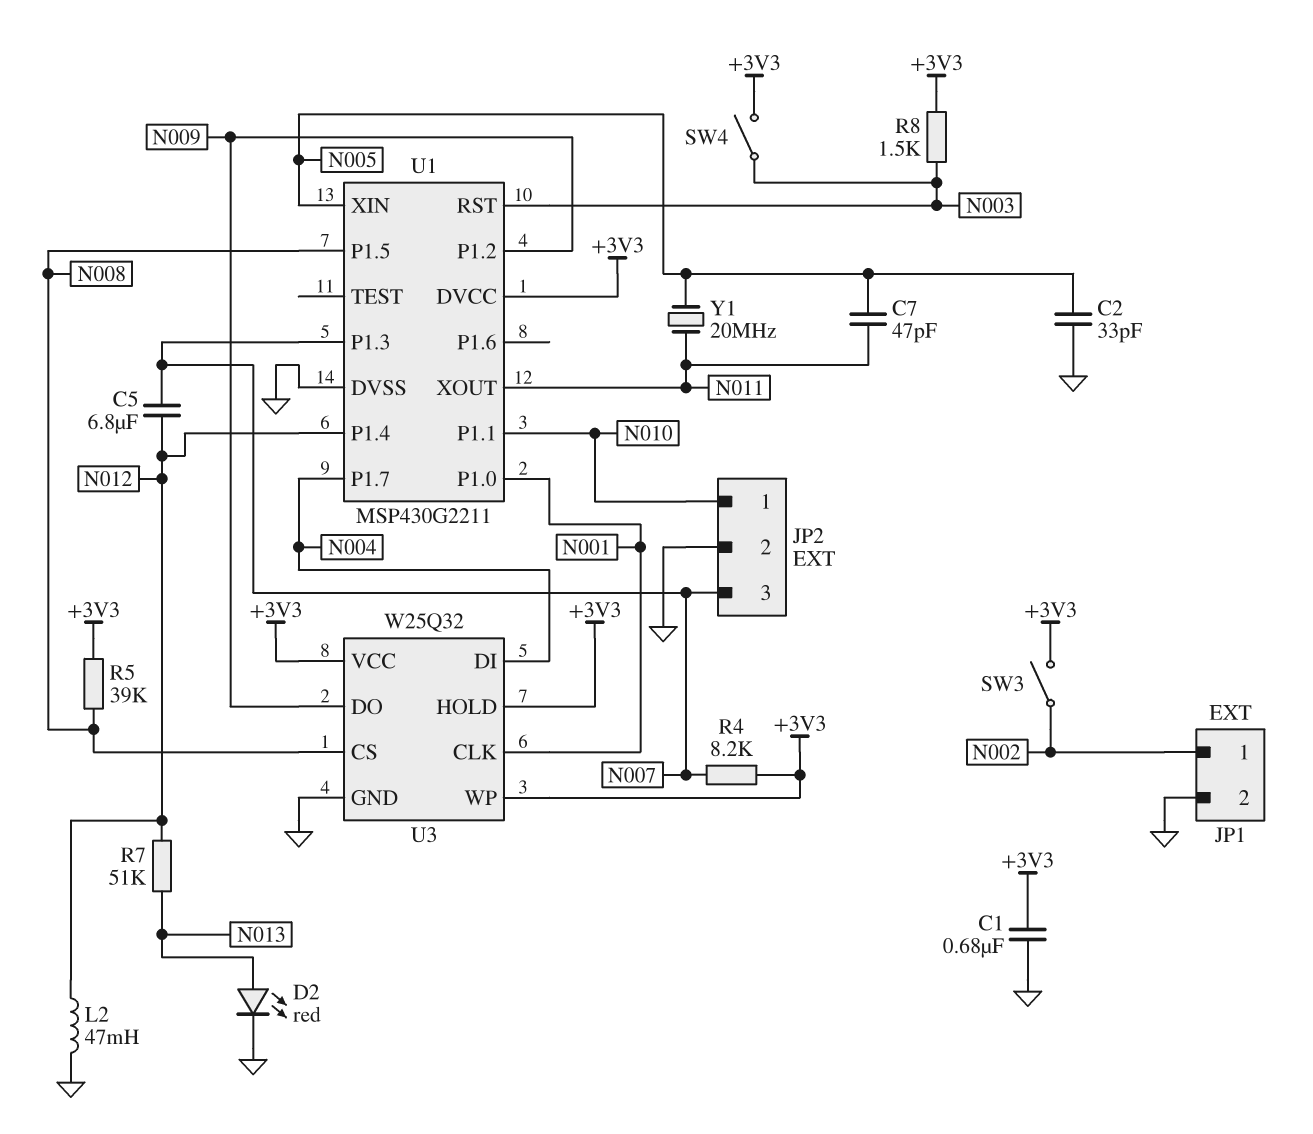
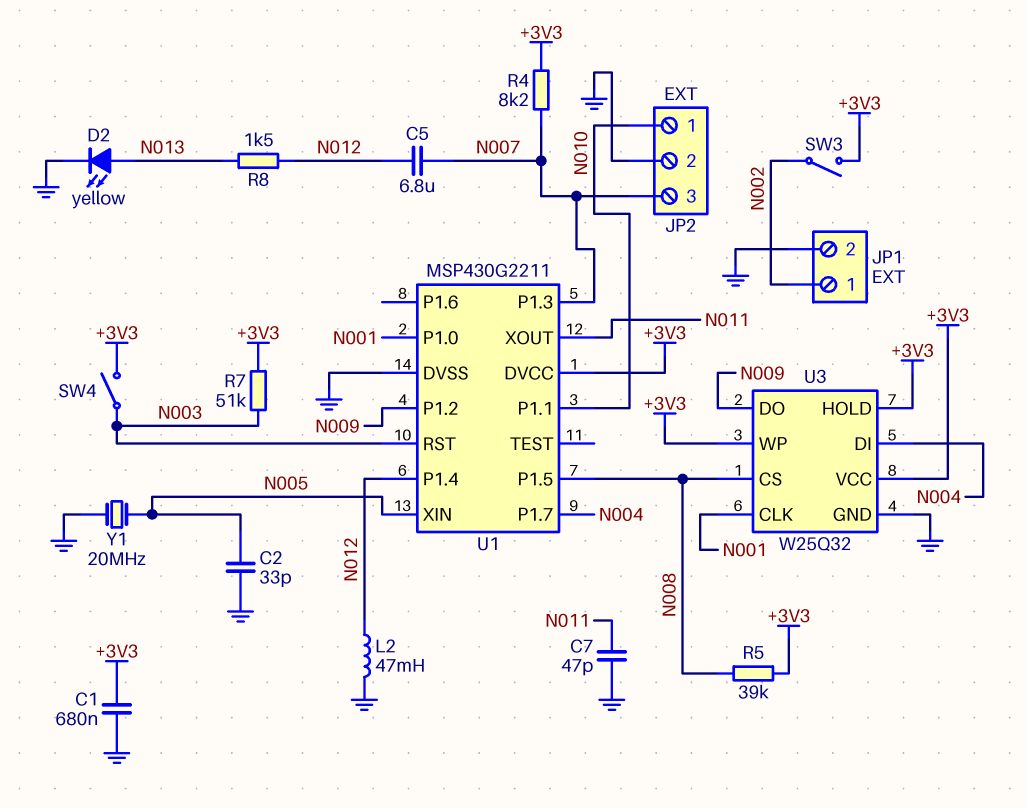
C7: 47pF (N005, N011) -> 47pF (GND, N011)
D2: LED red (A N013, K GND) -> LED yellow (A N013, K GND)
R7: 51k (N012, N013) -> 51k (+3V3, N003)
R8: 1.5k (+3V3, N003) -> 1.5k (N012, N013)
Y1: 20MHz (N005, N011) -> 20MHz (GND, N005)

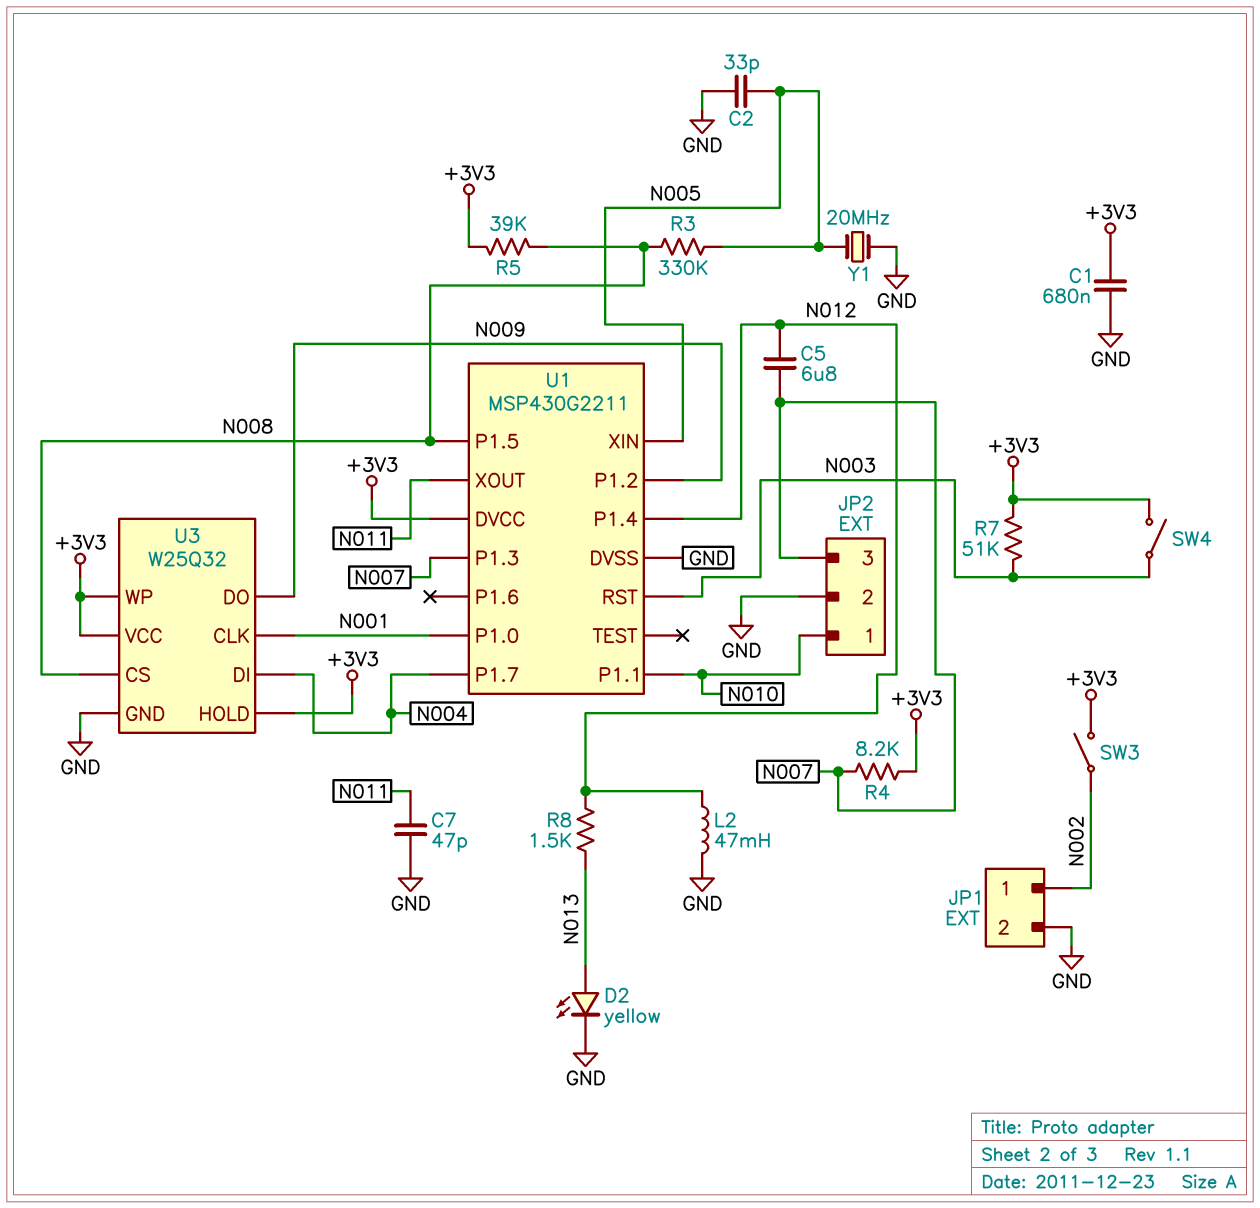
R3: none -> 330k (N005, N008)

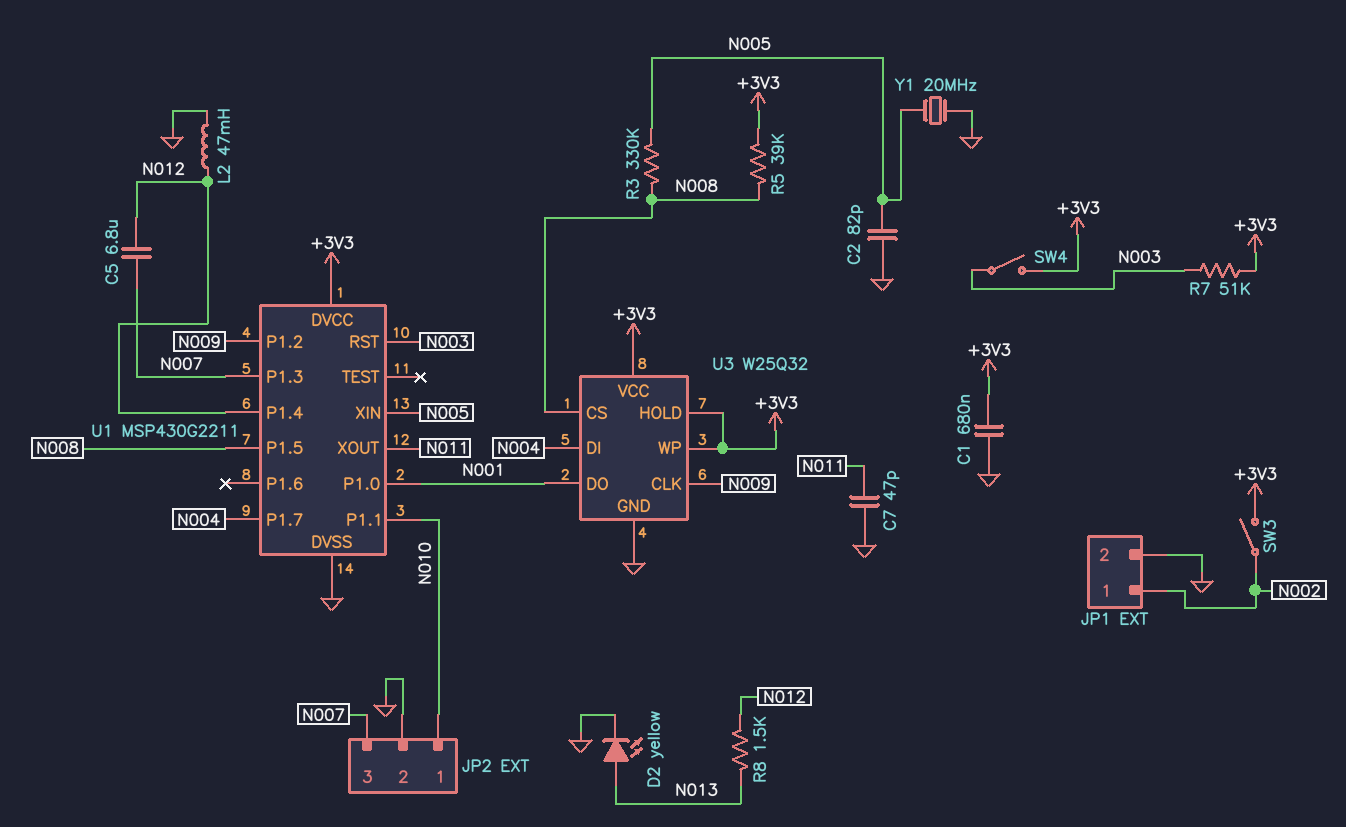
C2: 33pF (GND, N005) -> 82pF (GND, N005)
R4: 8.2k (+3V3, N007) -> none
U3 pin CLK: N001 -> N009
U3 pin DO: N009 -> N001

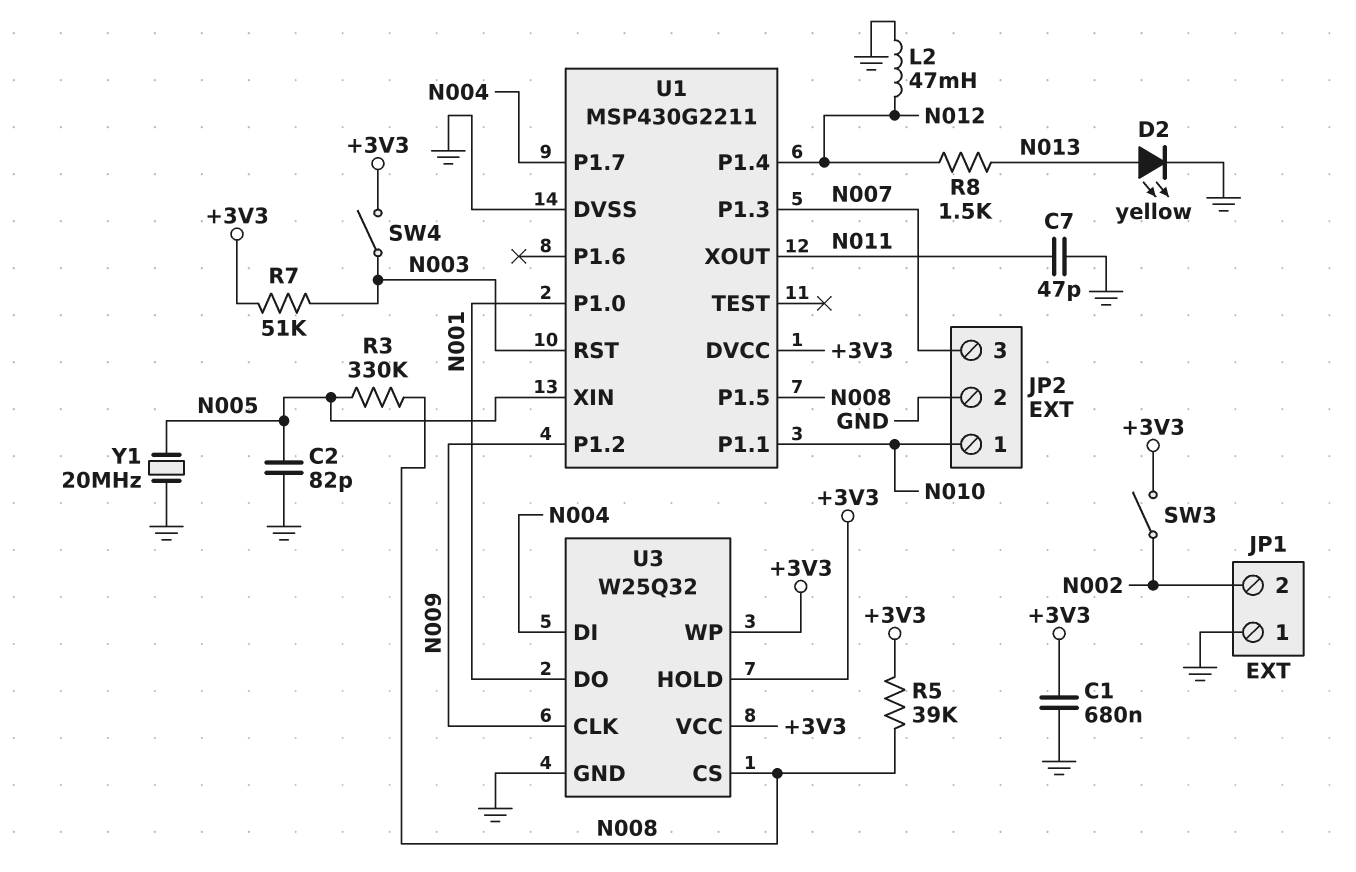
C5: 6.8uF (N007, N012) -> none
JP1 pin 1: N002 -> GND
JP1 pin 2: GND -> N002

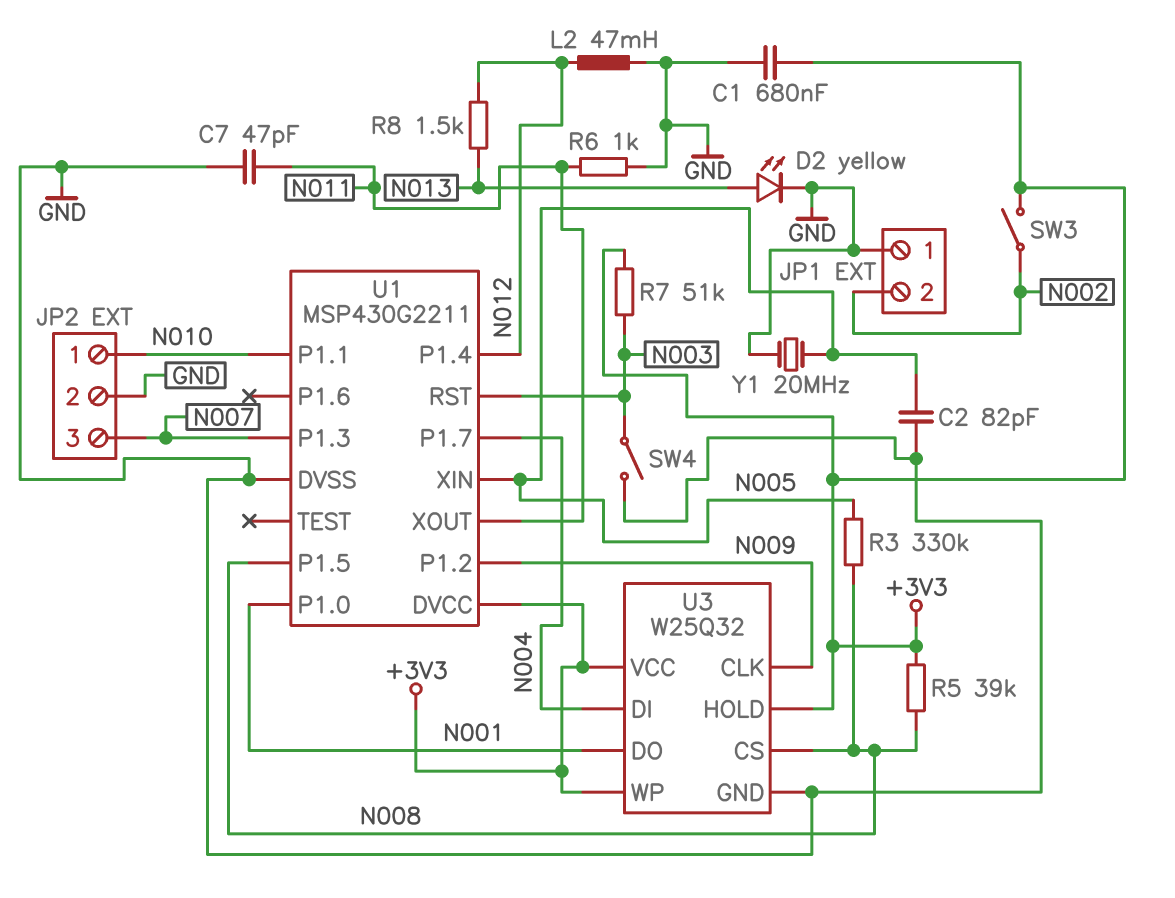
R6: none -> 1k (GND, N011)
SW4: switch (+3V3, N003) -> switch (GND, N003)

